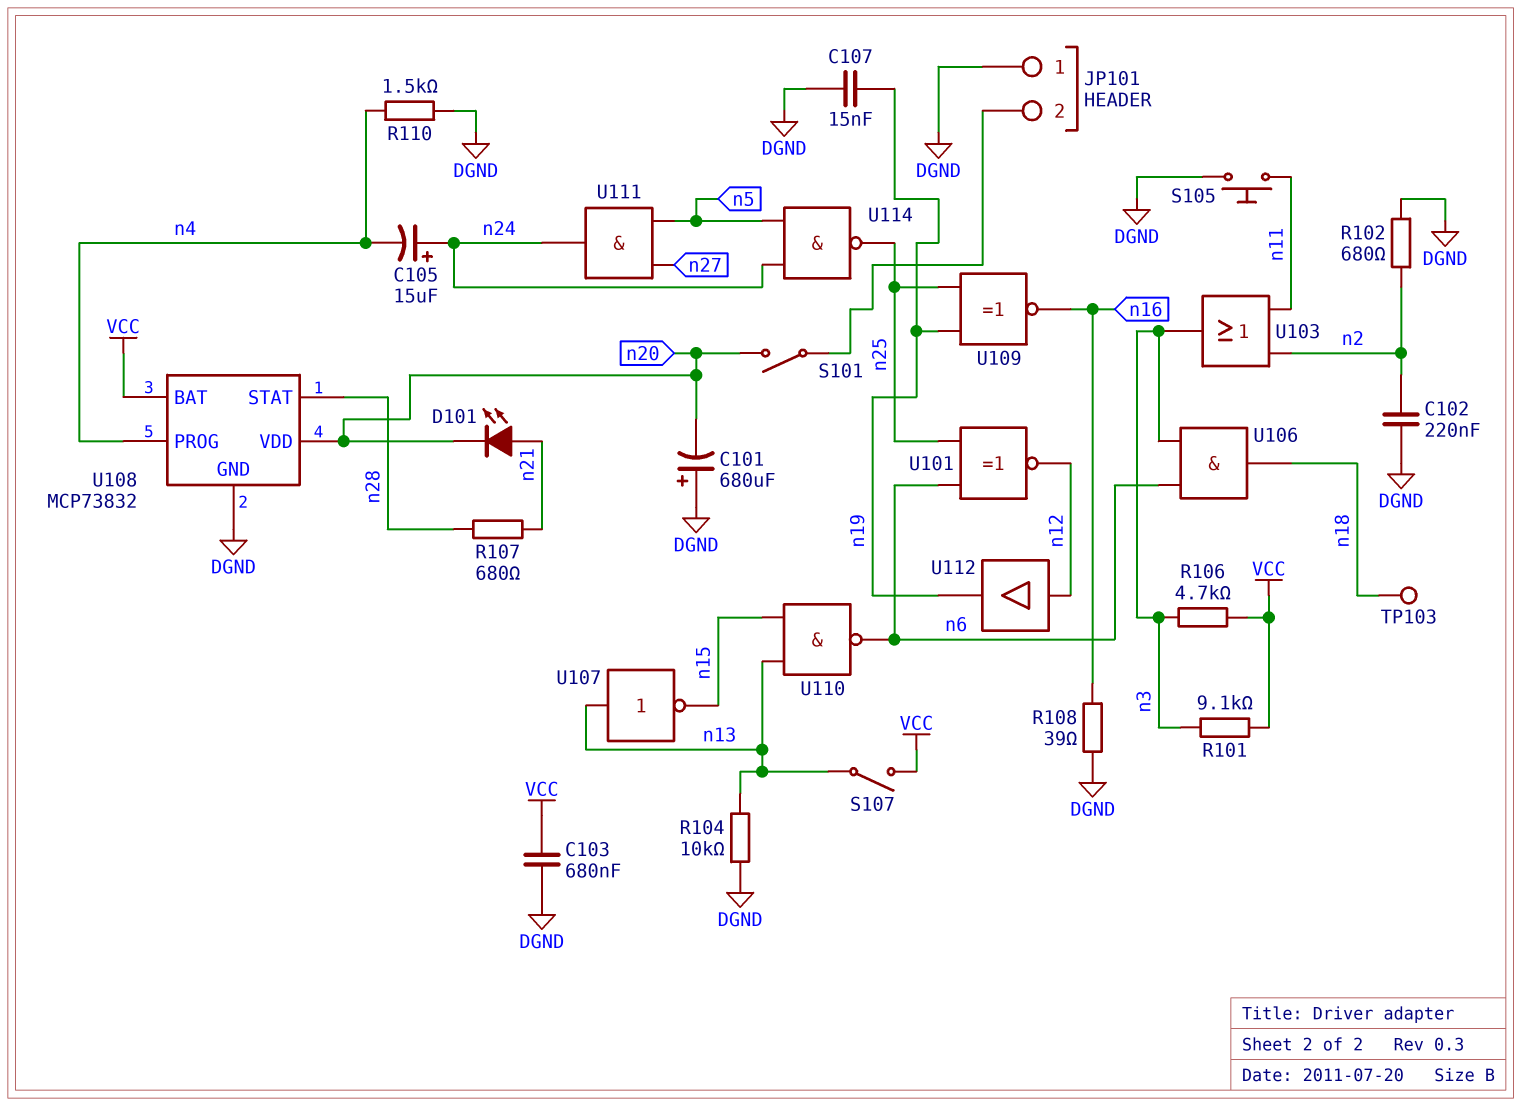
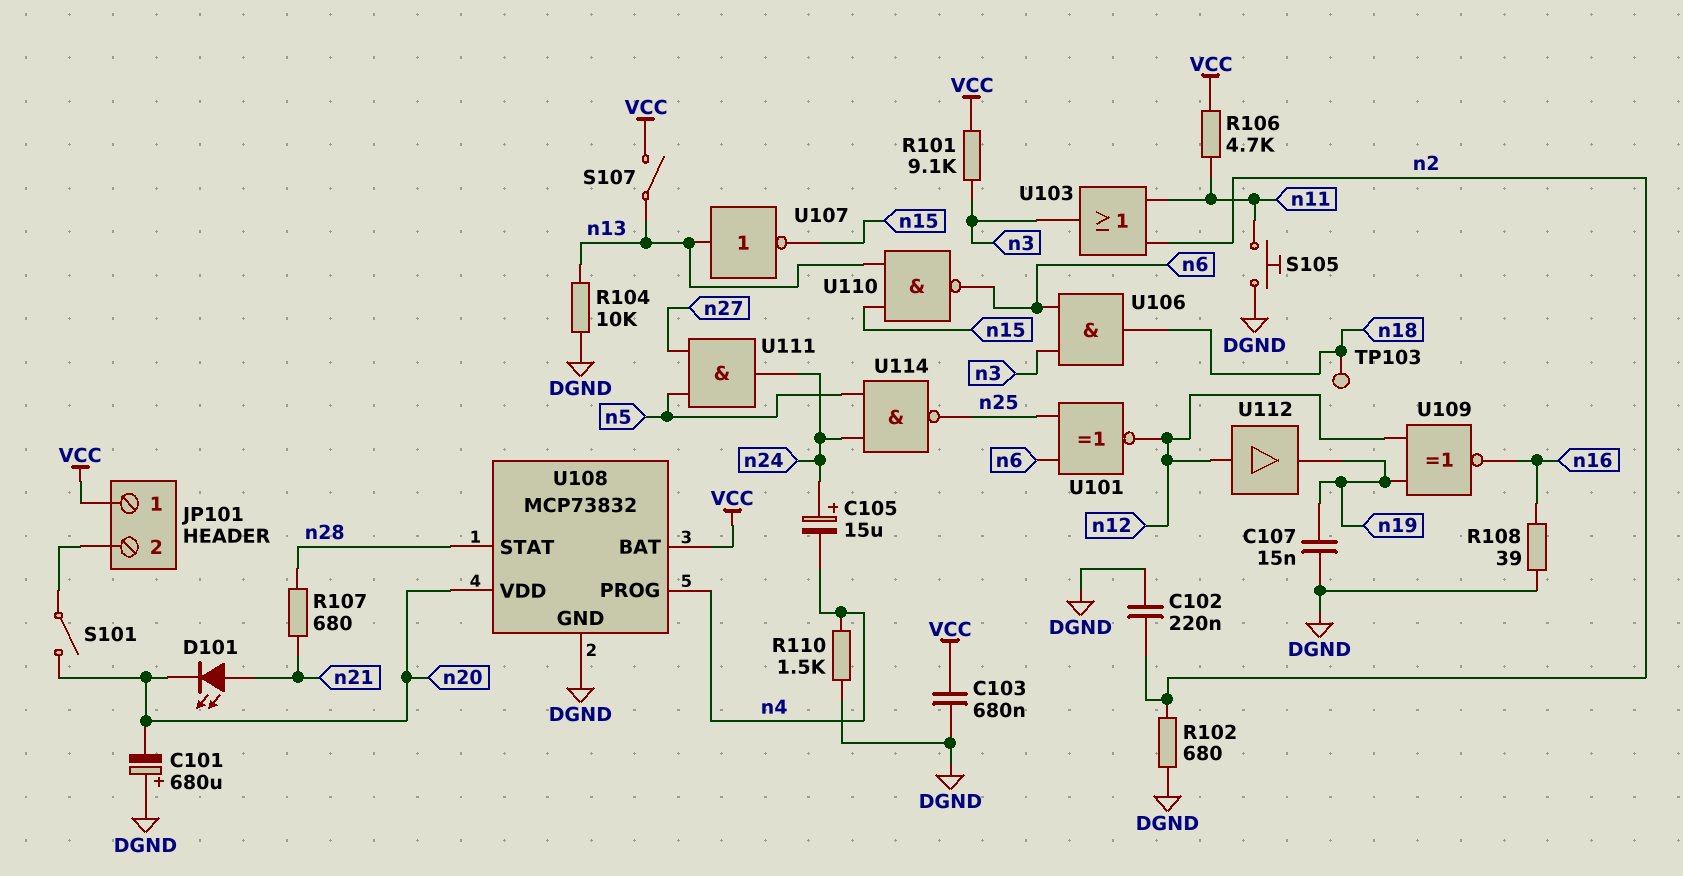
JP101 pin 1: DGND -> VCC
R106: 4.7k (VCC, n3) -> 4.7k (VCC, n11)
U109: XNOR (in n19, in n25, out n16) -> XNOR (in n12, in n19, out n16)

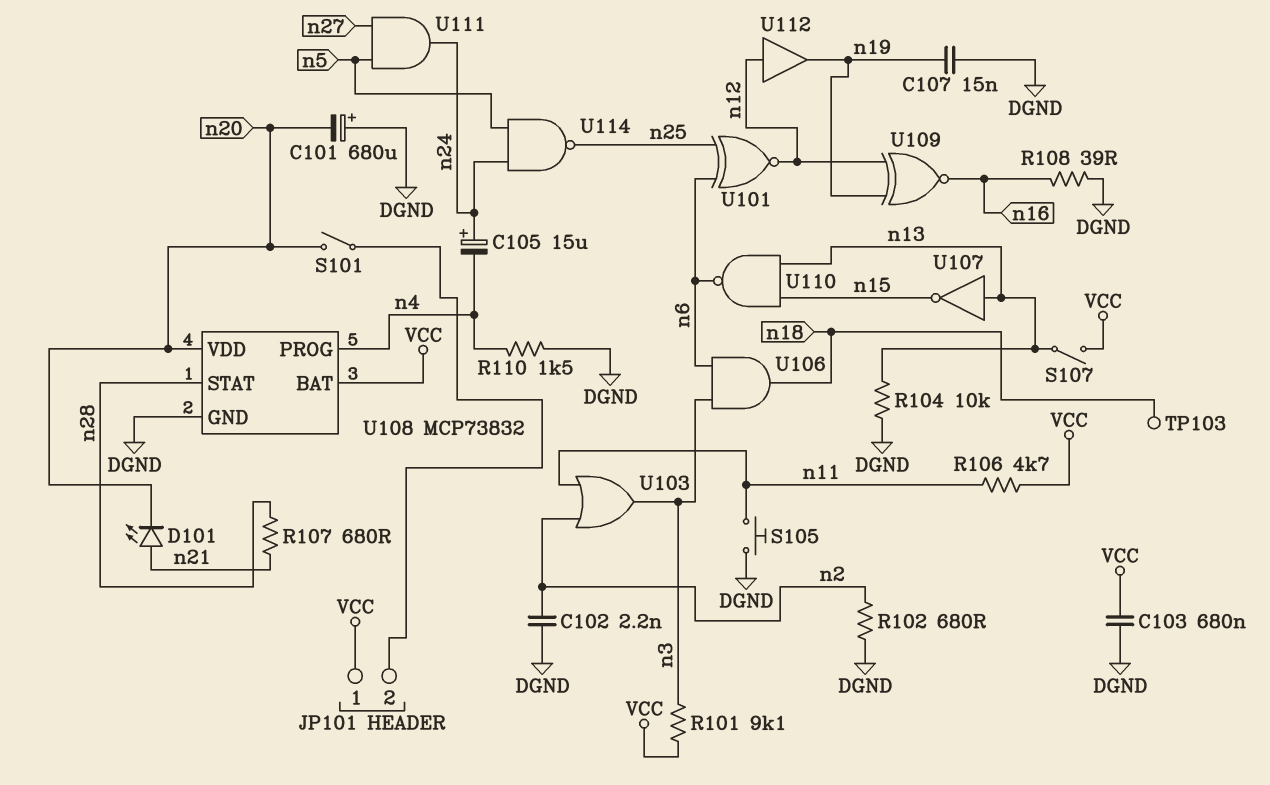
C102: 220nF (DGND, n2) -> 2.2nF (DGND, n2)

